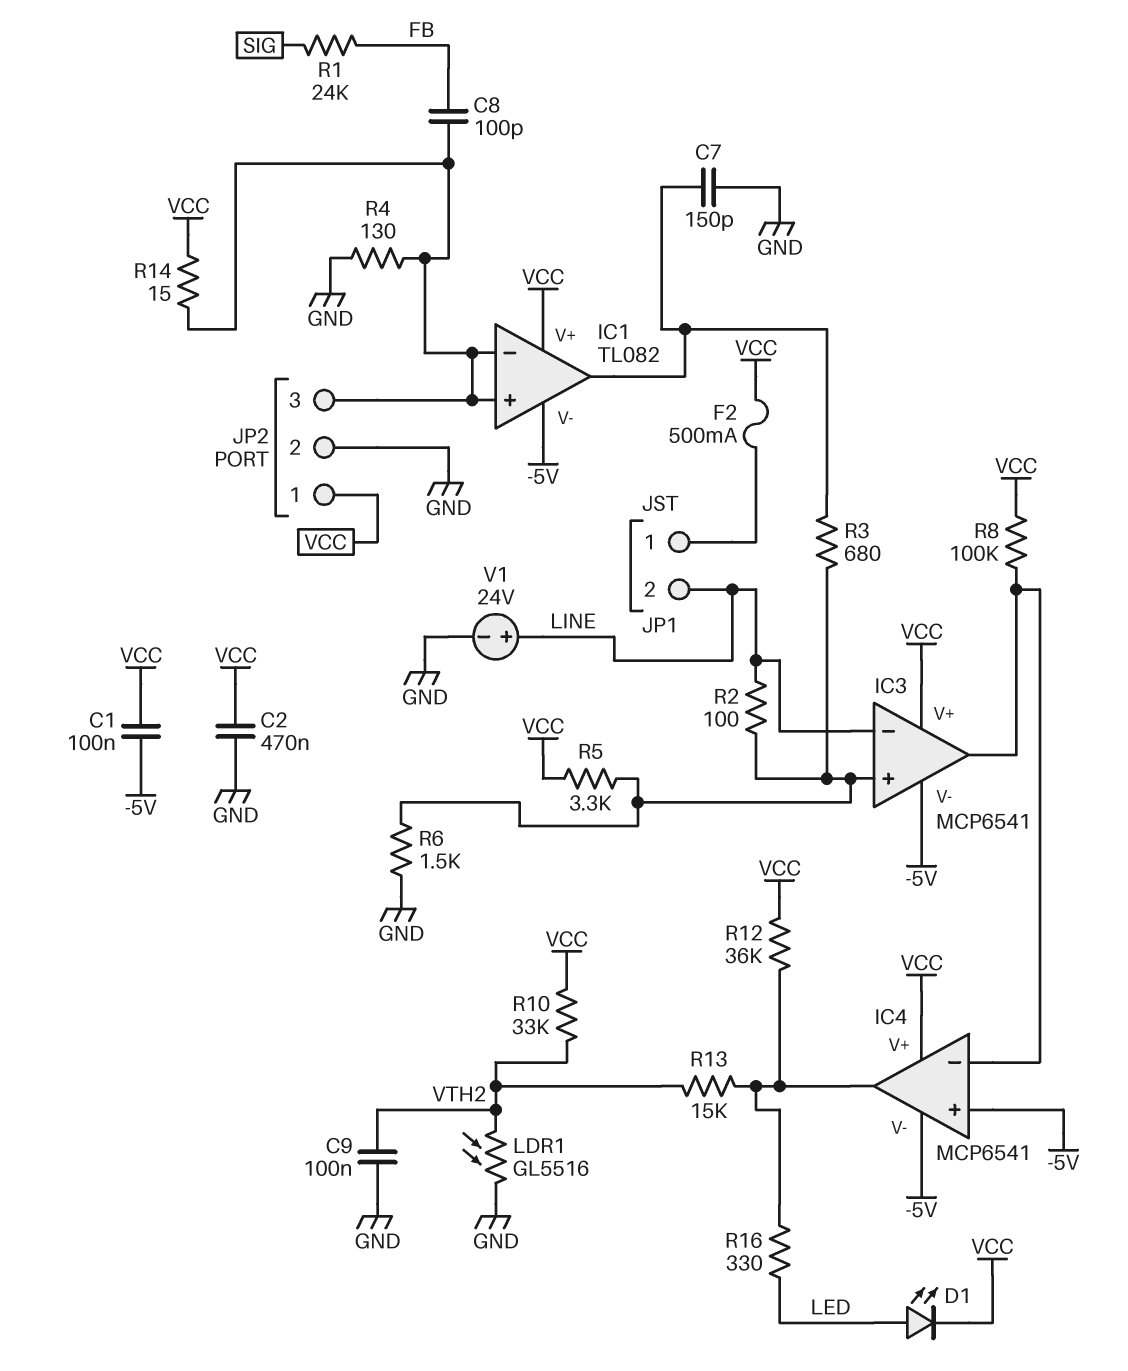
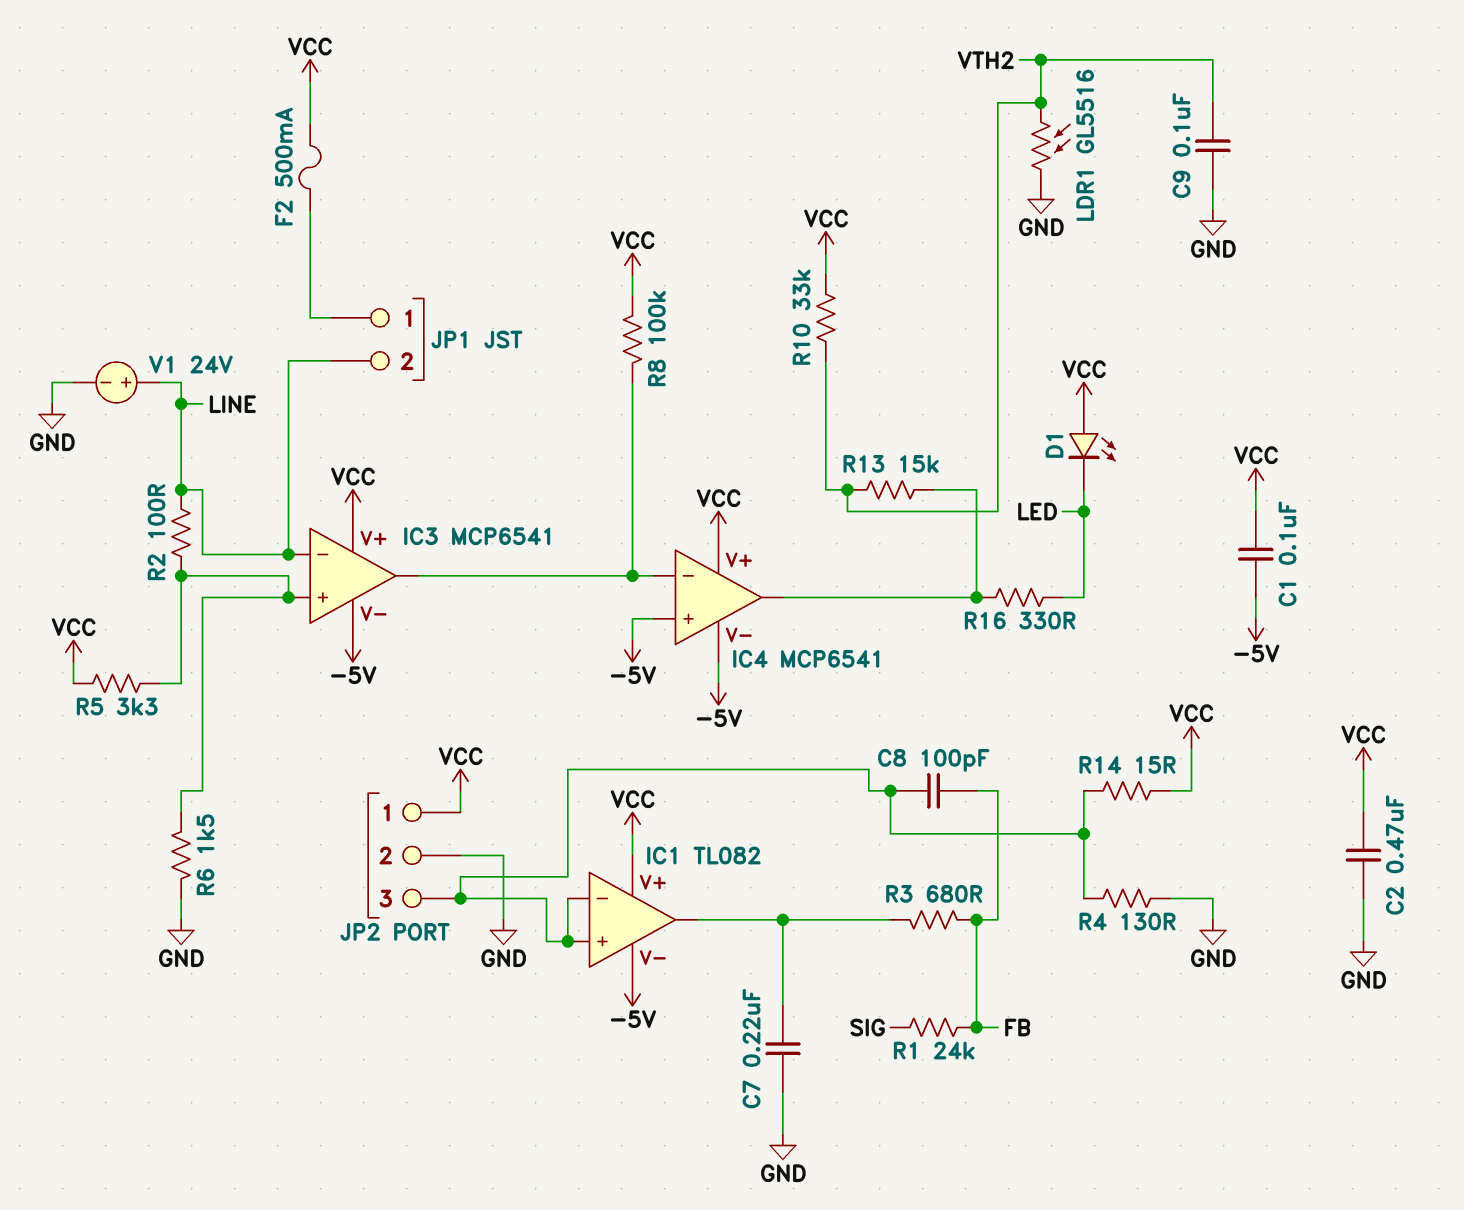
C7: 150pF (GND, IC1/out) -> 220nF (GND, IC1/out)
D1: LED (A LED, K VCC) -> LED (A VCC, K LED)
R3: 680 (IC1/out, IC3/in+) -> 680 (FB, IC1/out)
R12: 36k (IC4/out, VCC) -> none

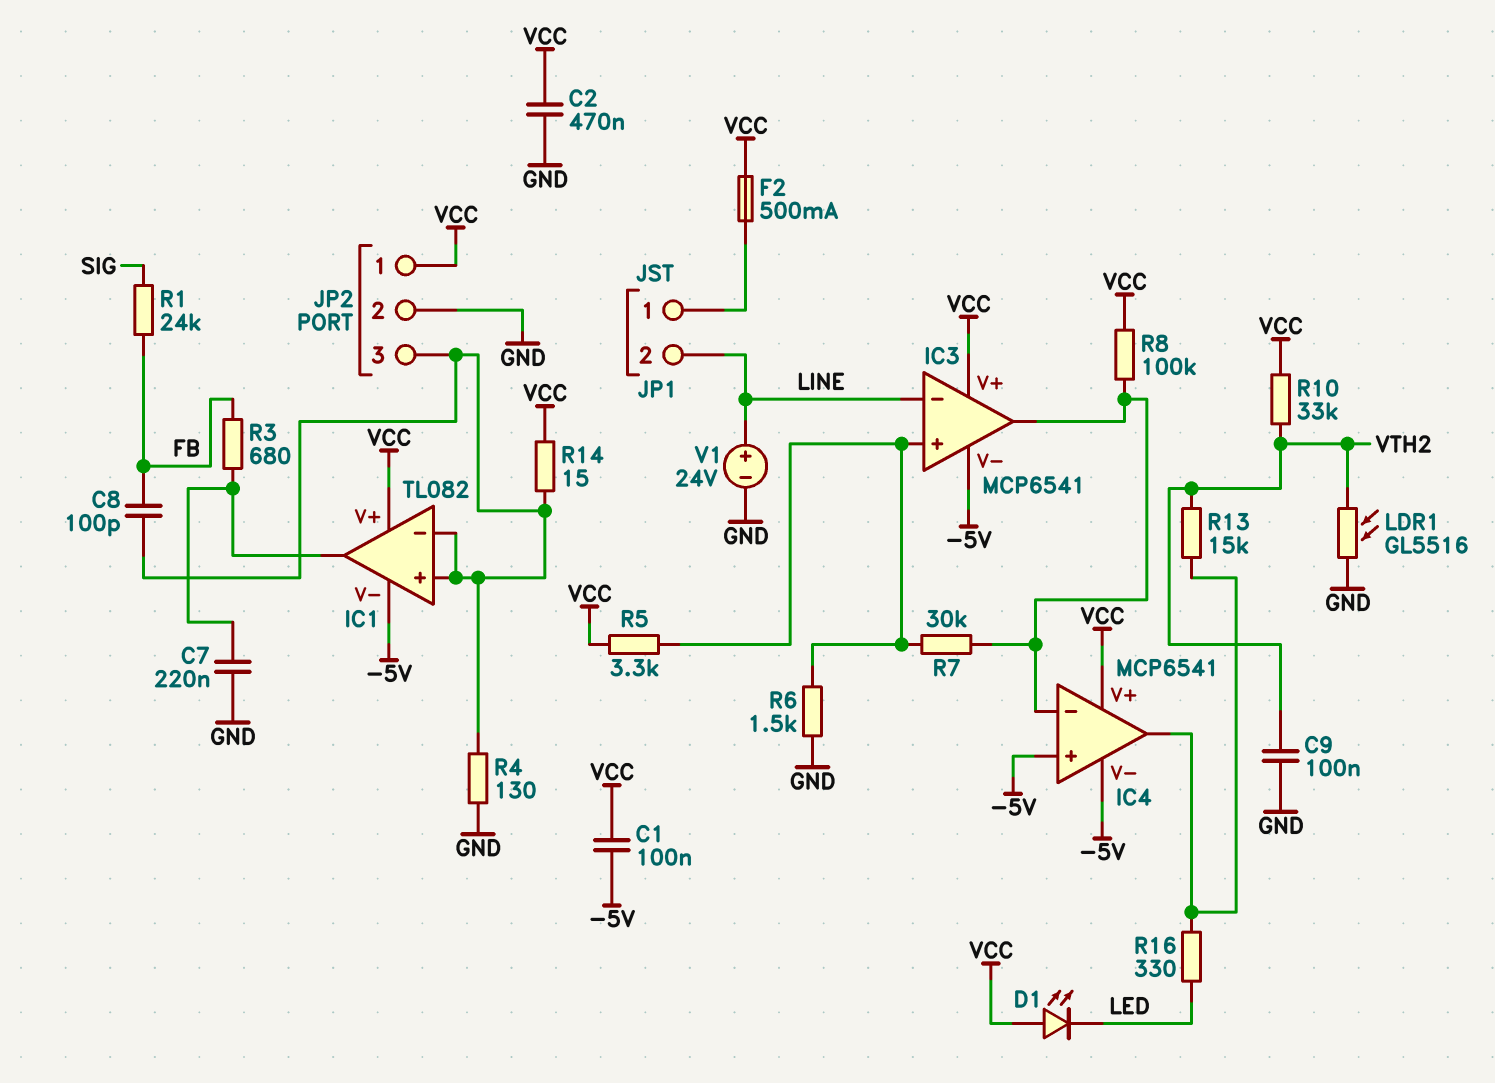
R2: 100 (IC3/in+, LINE) -> none
R7: none -> 30k (IC3/in+, IC3/out)

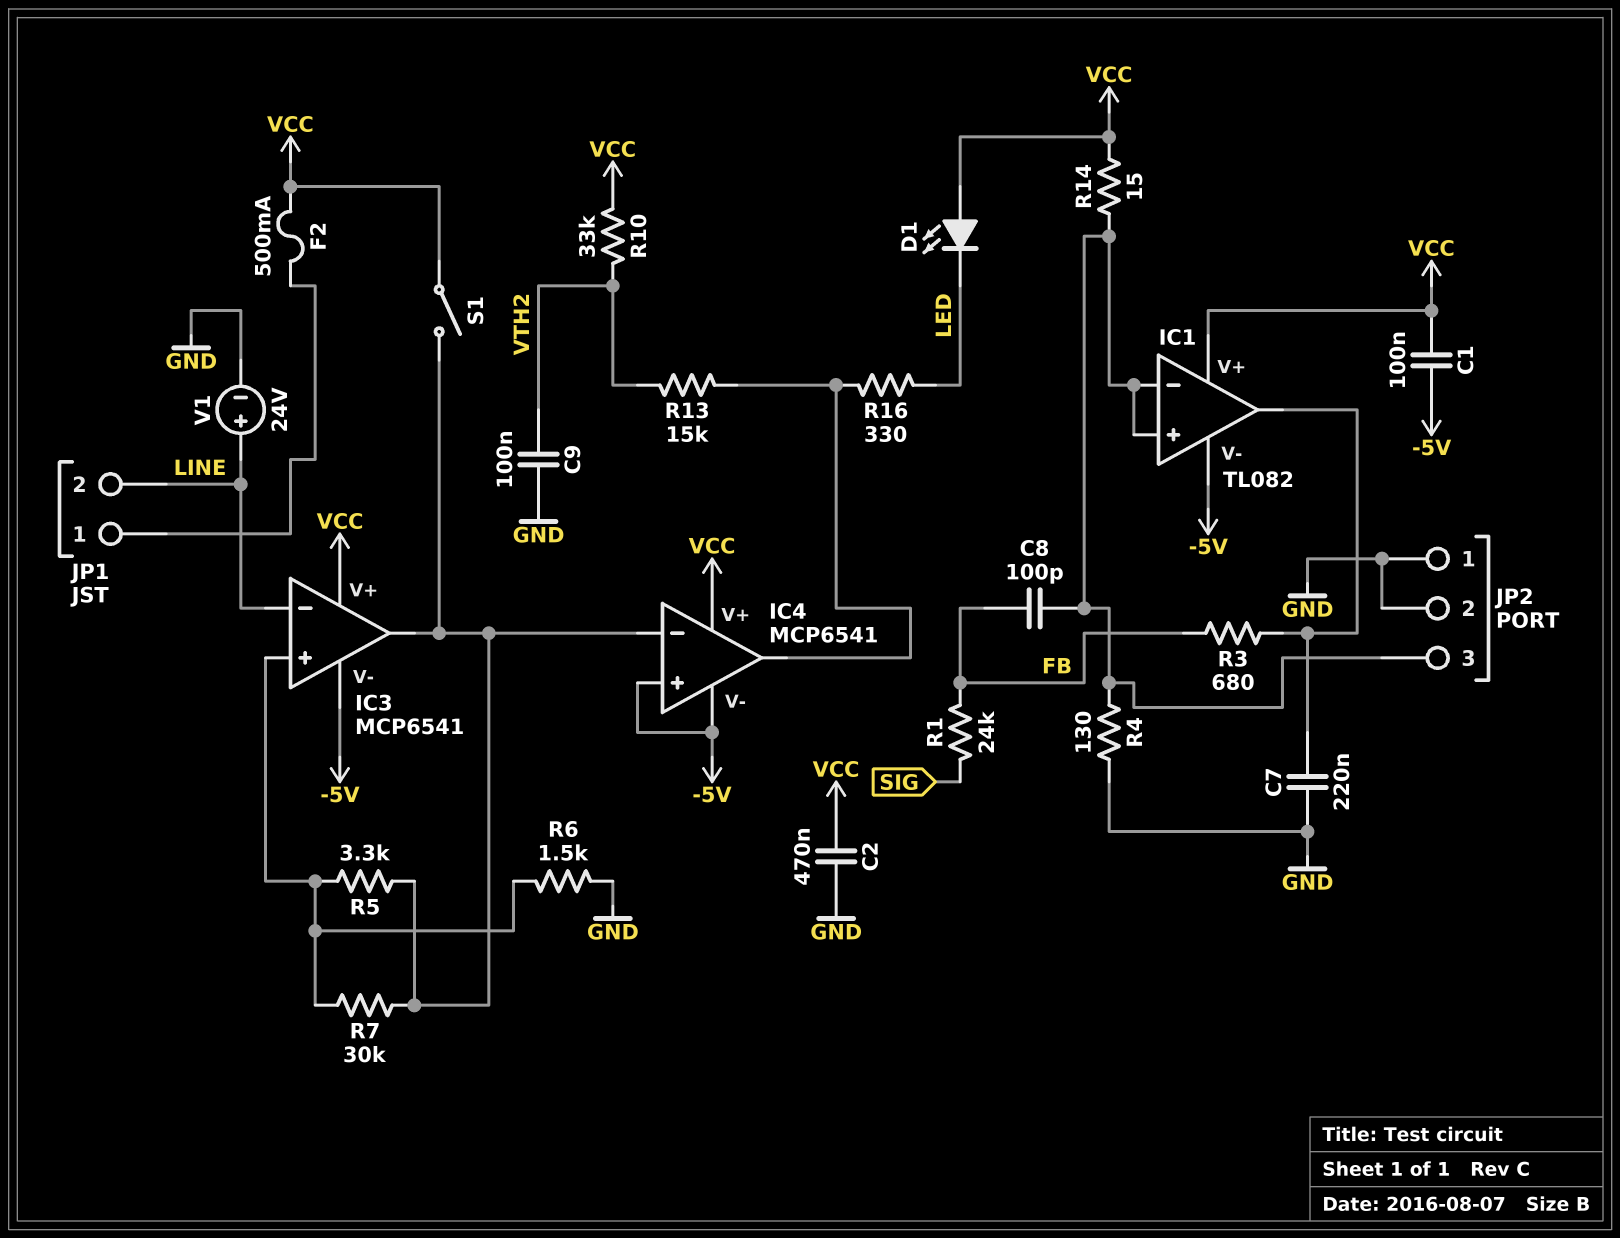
JP2 pin 1: VCC -> GND
LDR1: GL5516 (GND, VTH2) -> none
R5: 3.3k (IC3/in+, VCC) -> 3.3k (IC3/in+, IC3/out)
R8: 100k (IC3/out, VCC) -> none
S1: none -> switch (IC3/out, VCC)

